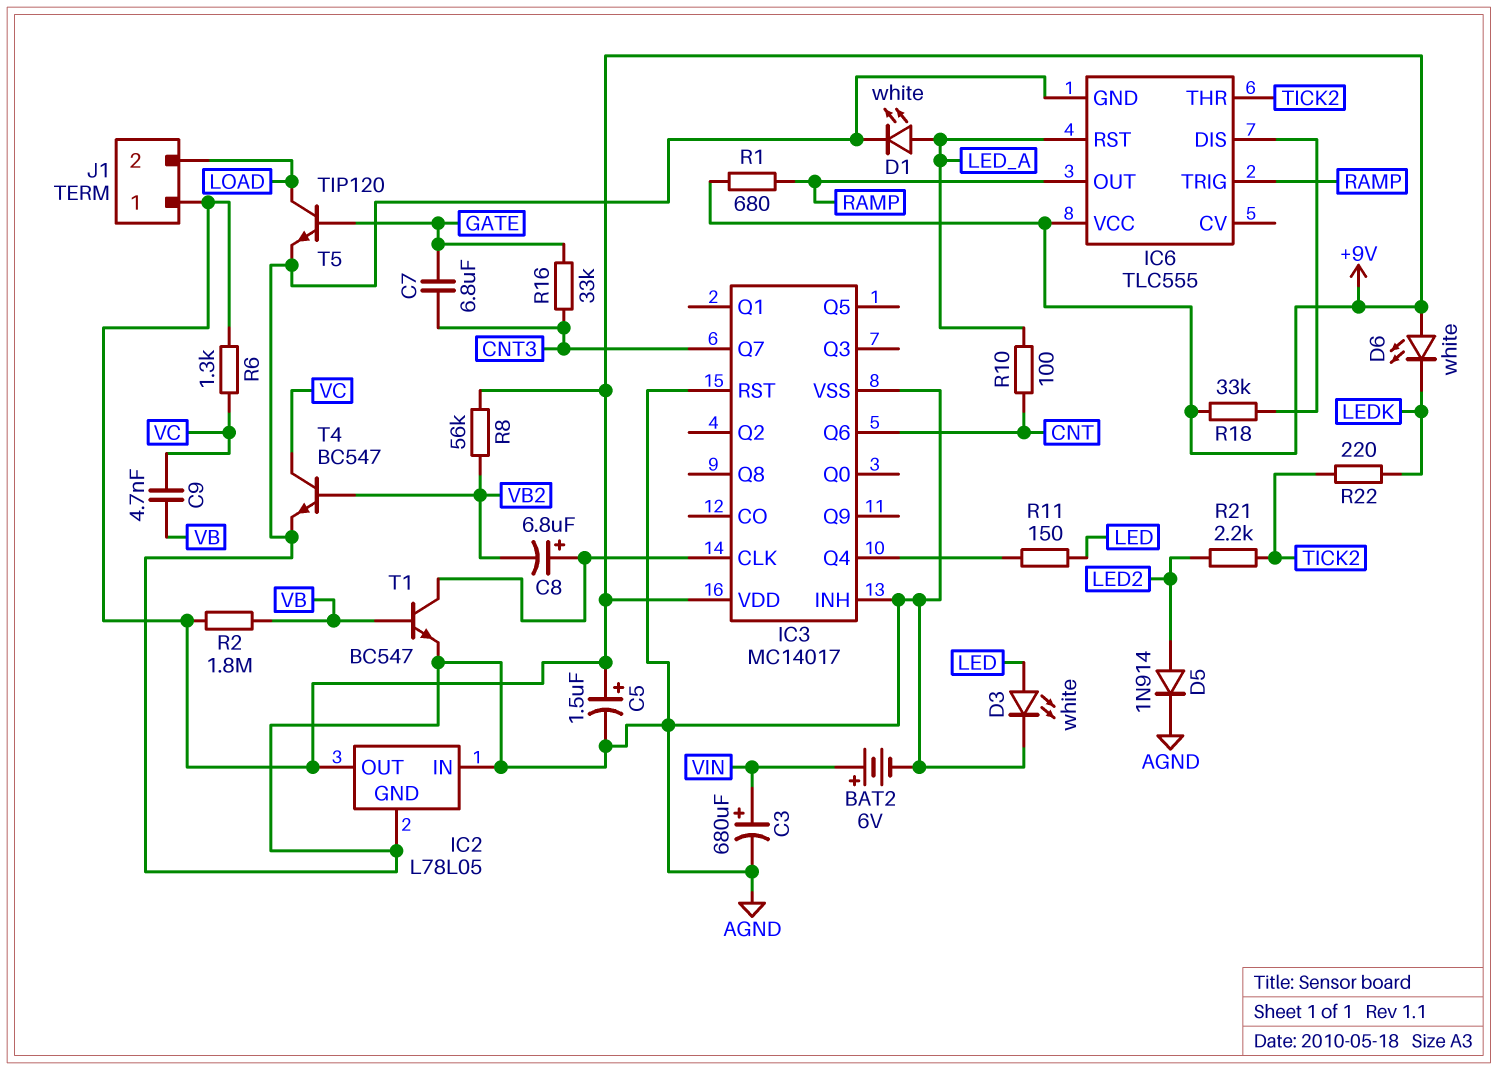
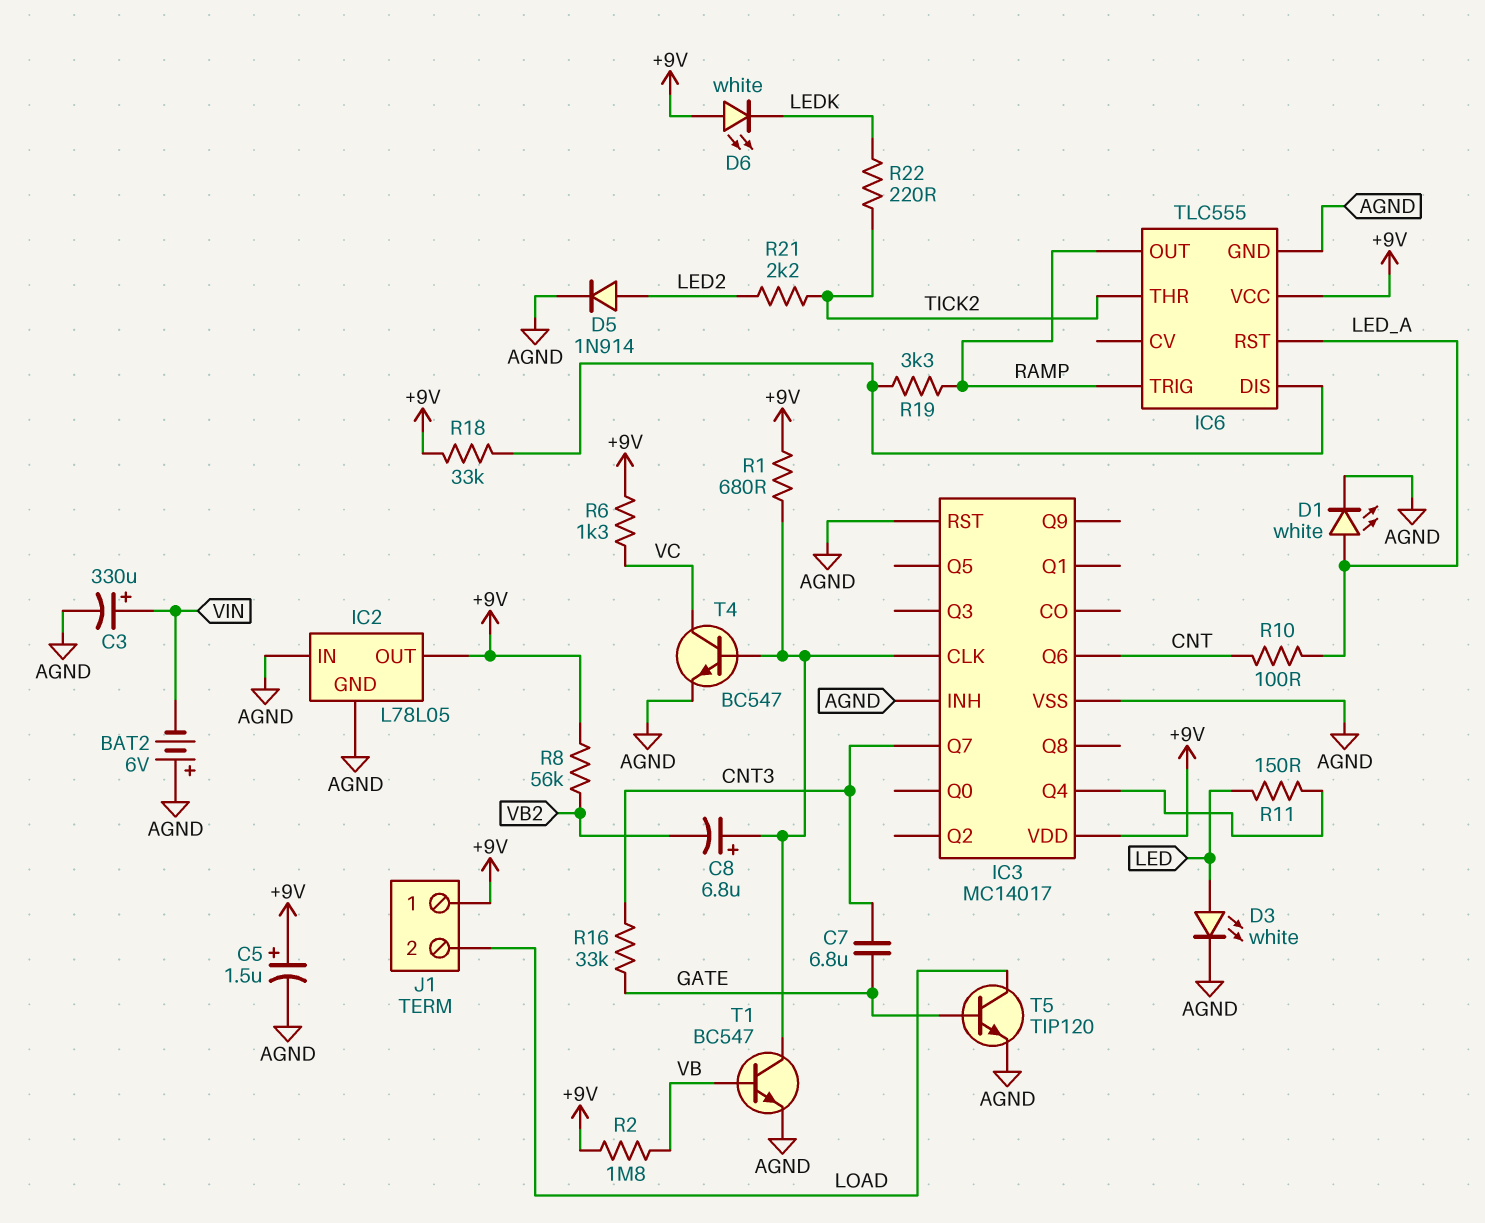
BAT2: 6V (plus VIN, minus AGND) -> 6V (plus AGND, minus VIN)
C3: 680uF (plus VIN, minus AGND) -> 330uF (plus VIN, minus AGND)
C9: 4.7nF (VB, VC) -> none
R1: 680 (+9V, RAMP) -> 680 (+9V, IC3/CLK)
R19: none -> 3.3k (IC6/DIS, RAMP)
T4: NPN BC547 (B VB2, C VC, E AGND) -> NPN BC547 (B IC3/CLK, C VC, E AGND)

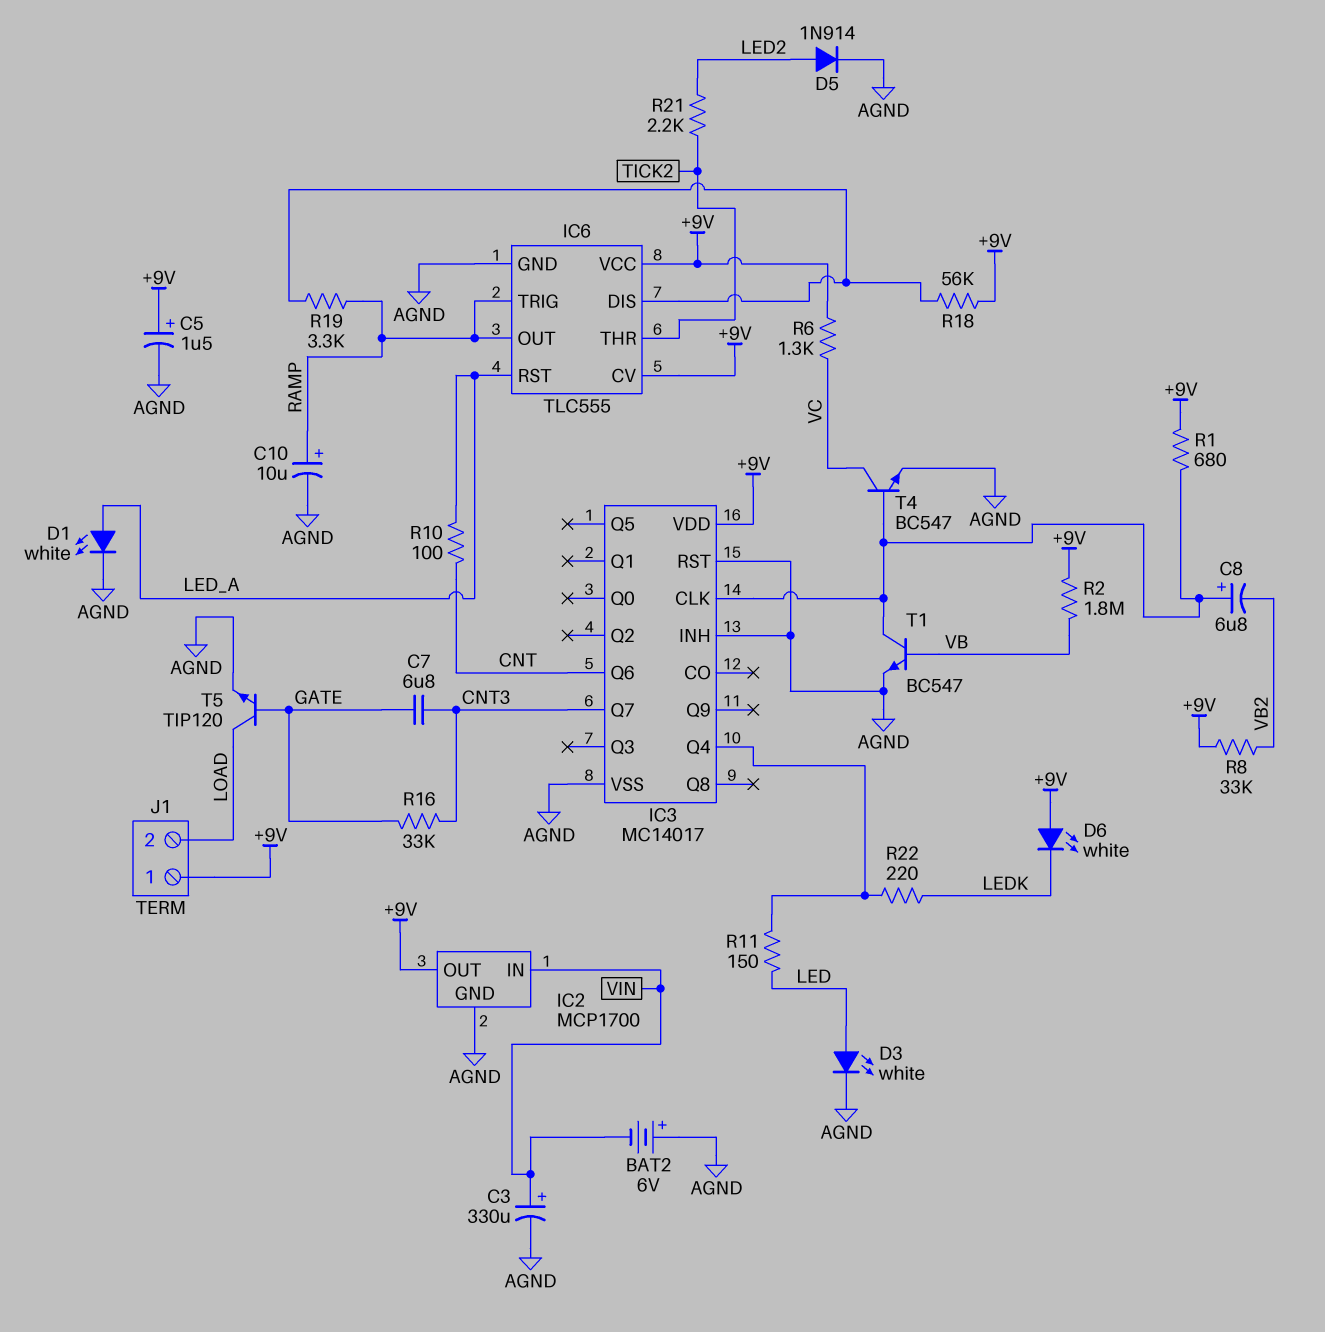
C10: none -> 10uF (plus RAMP, minus AGND)
IC2: L78L05 -> MCP1700
IC2 pin IN: AGND -> VIN
IC6 pin CV: none -> +9V
R8: 56k (+9V, VB2) -> 33k (+9V, VB2)
R18: 33k (+9V, IC6/DIS) -> 56k (+9V, IC6/DIS)
R22: 220 (LEDK, TICK2) -> 220 (IC3/Q4, LEDK)

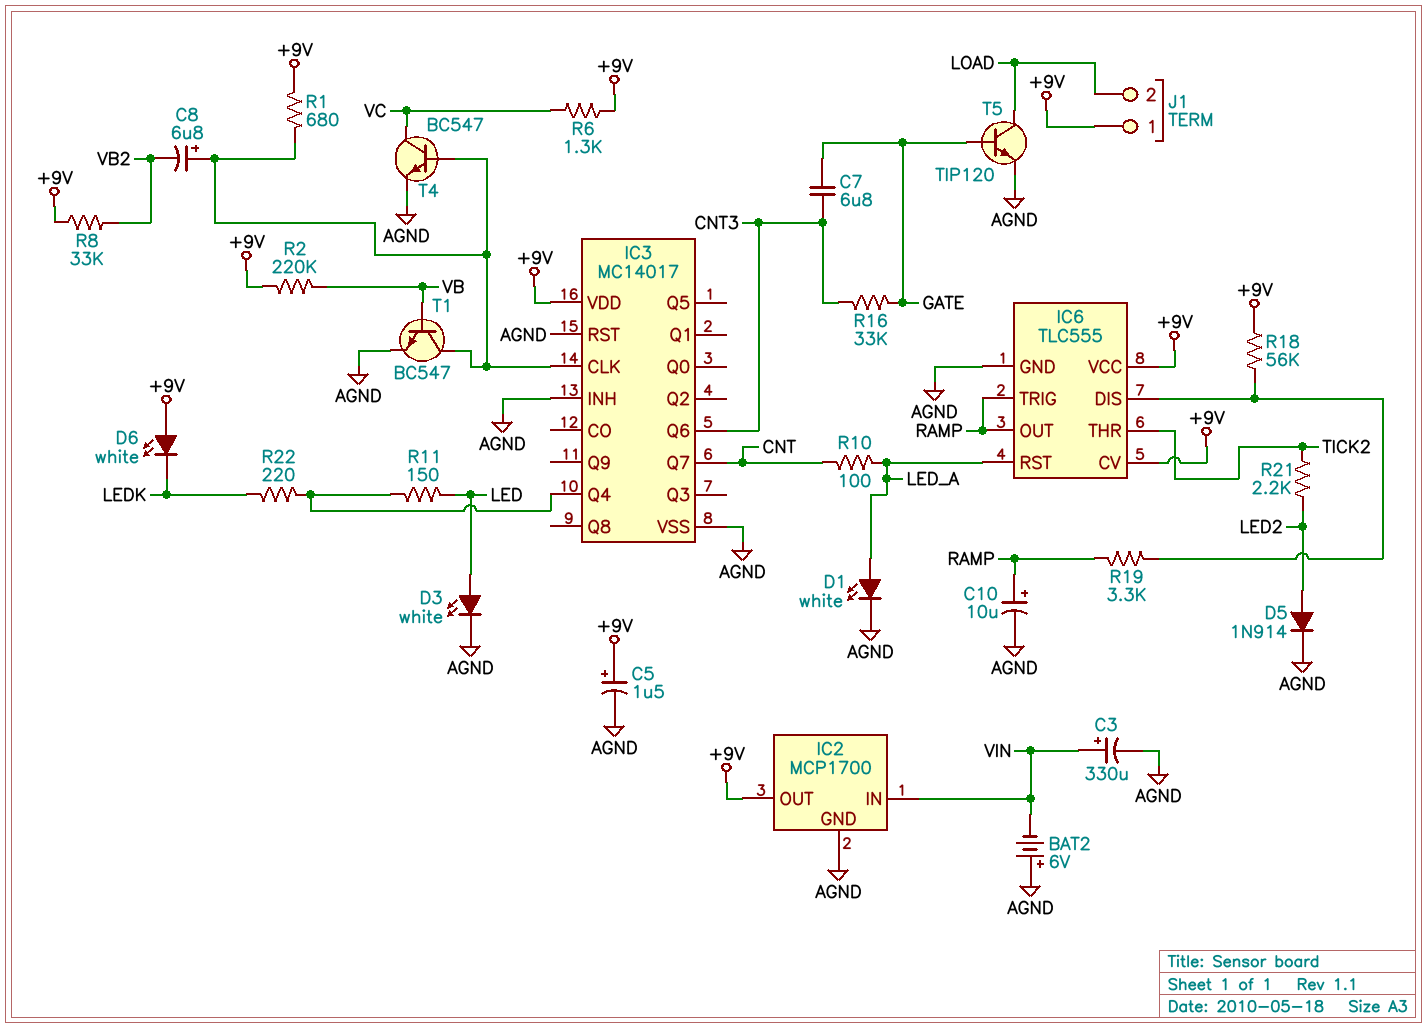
IC3 pin Q6: CNT -> CNT3
IC3 pin Q7: CNT3 -> CNT
R2: 1.8M (+9V, VB) -> 220k (+9V, VB)

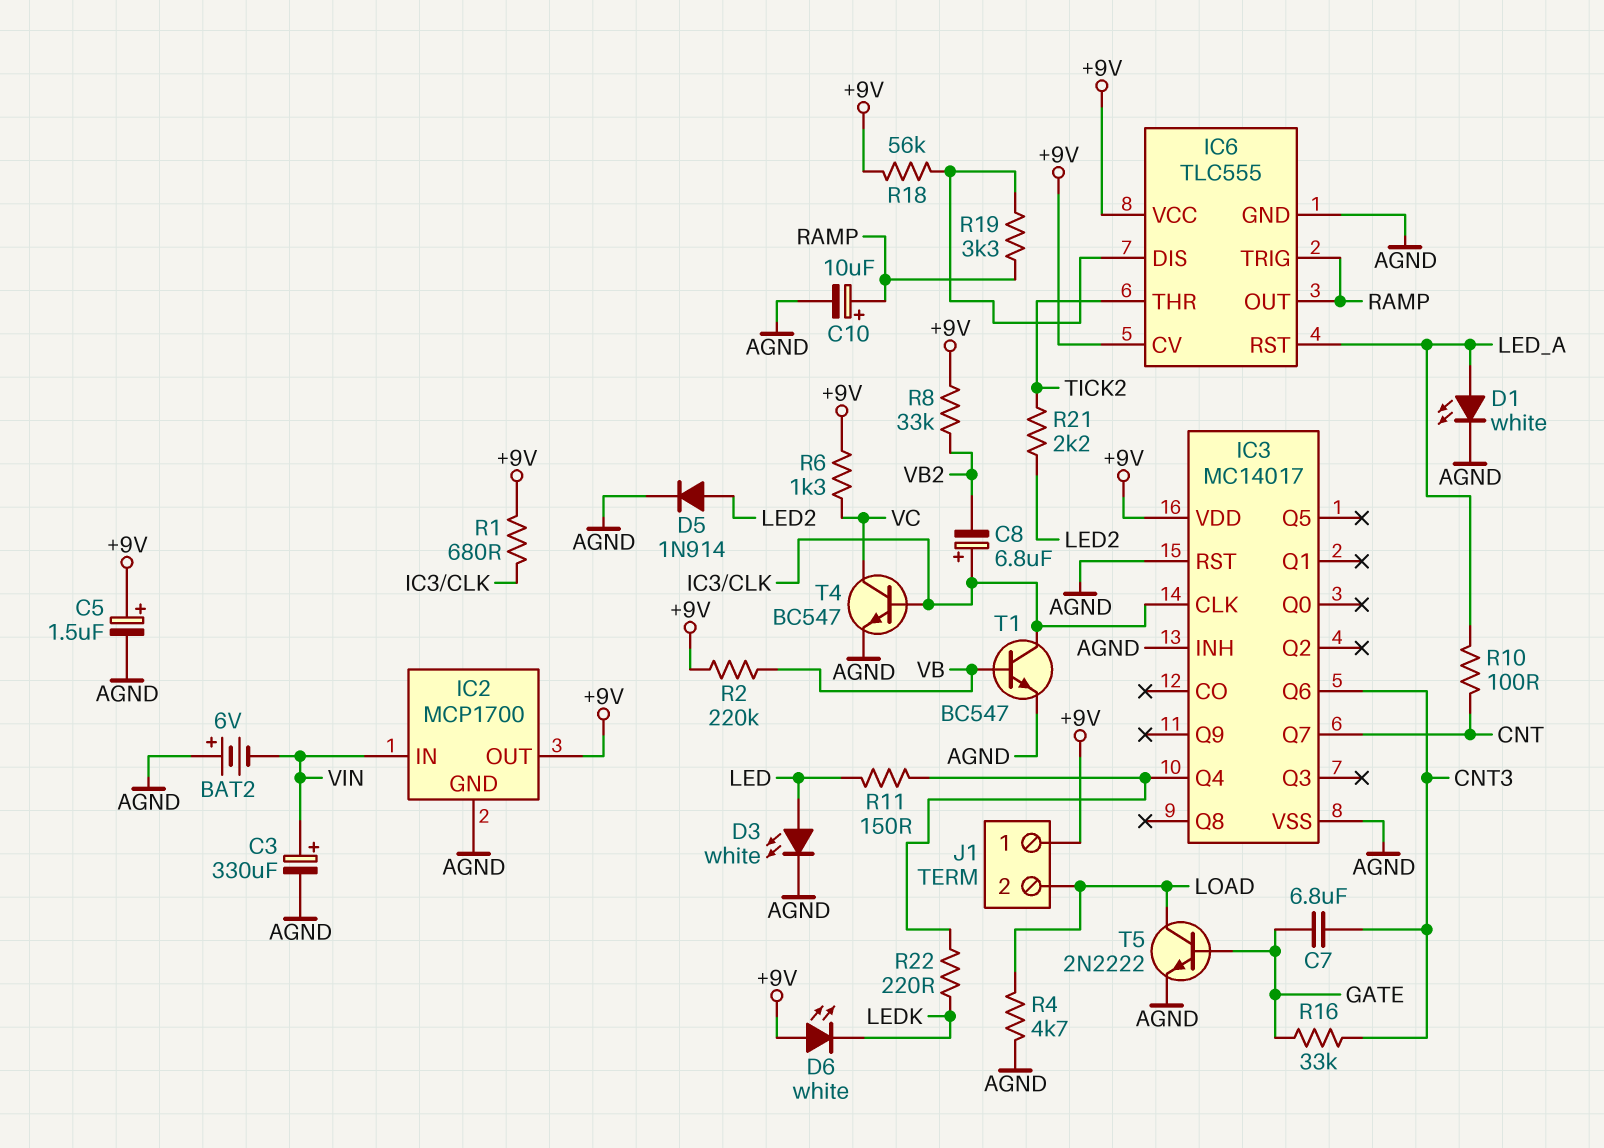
R4: none -> 4.7k (AGND, LOAD)
T5: NPN TIP120 (B GATE, C LOAD, E AGND) -> NPN 2N2222 (B GATE, C LOAD, E AGND)

